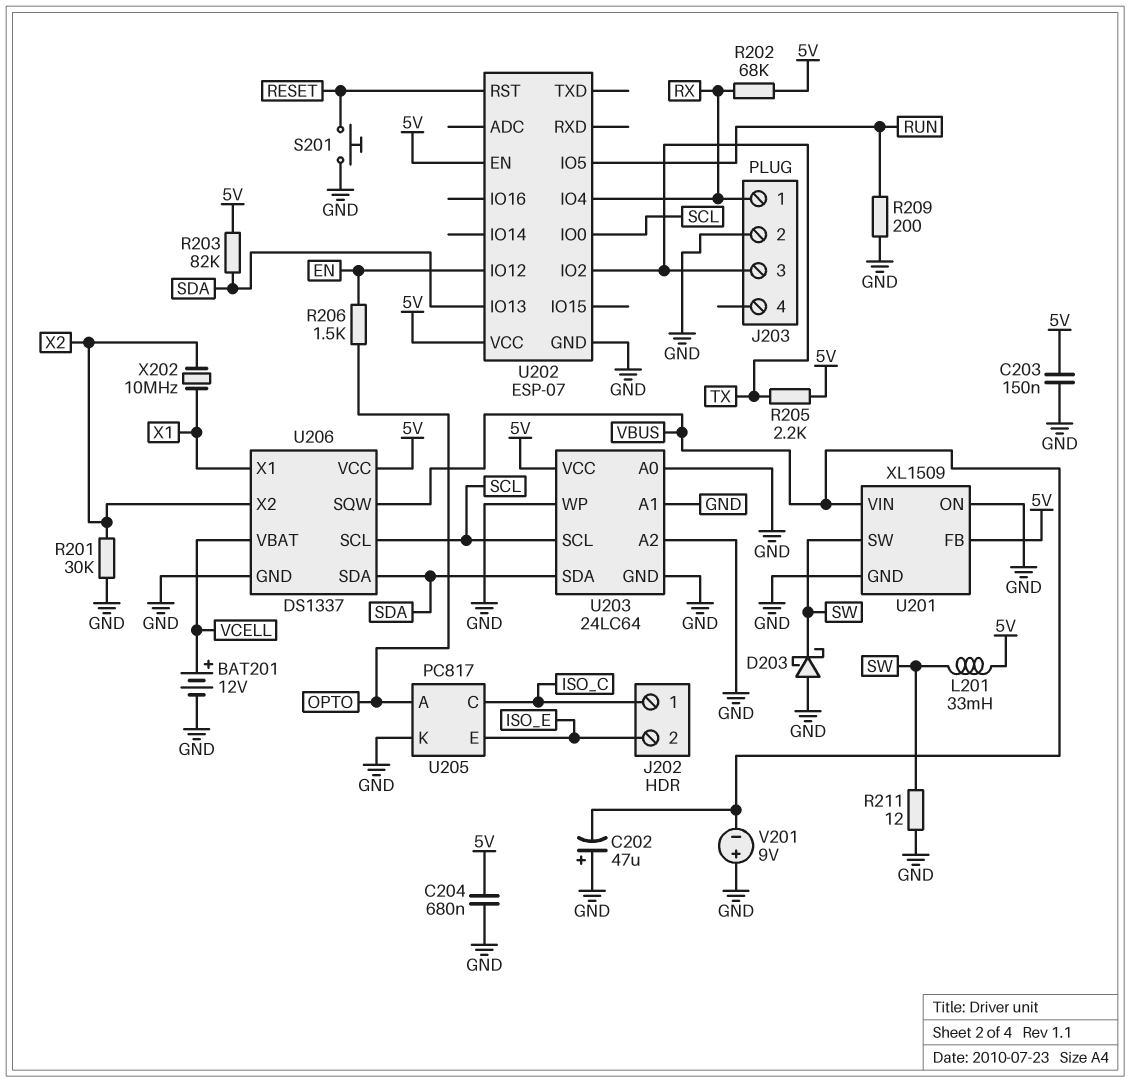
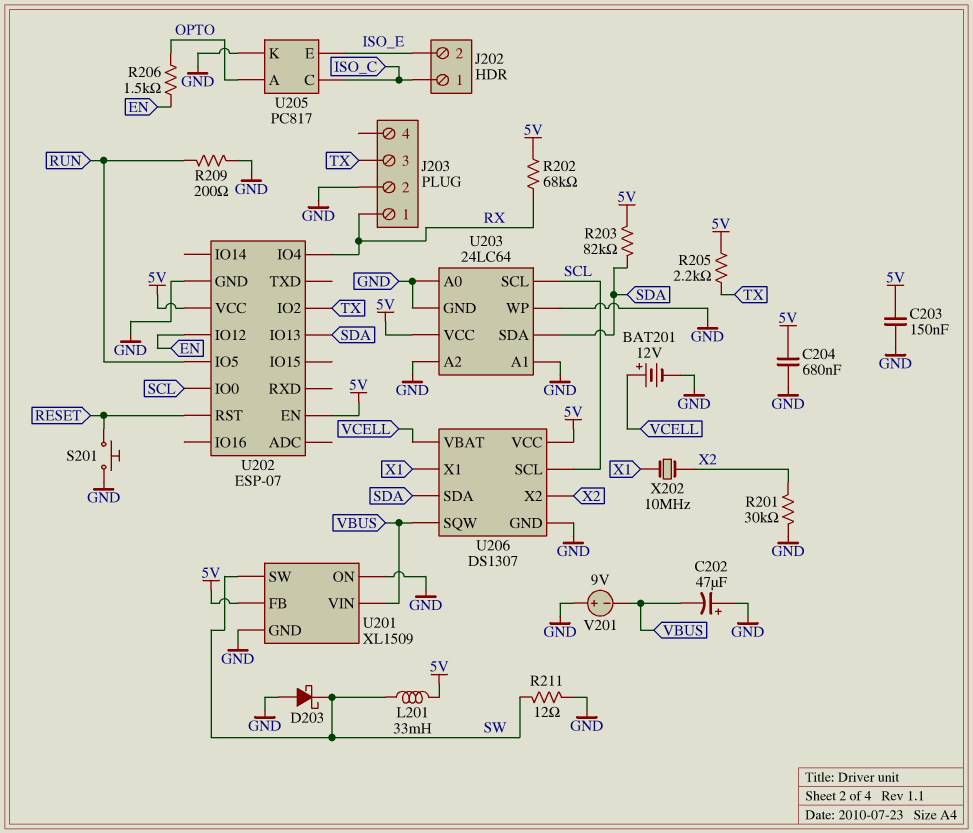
U206: DS1337 -> DS1307

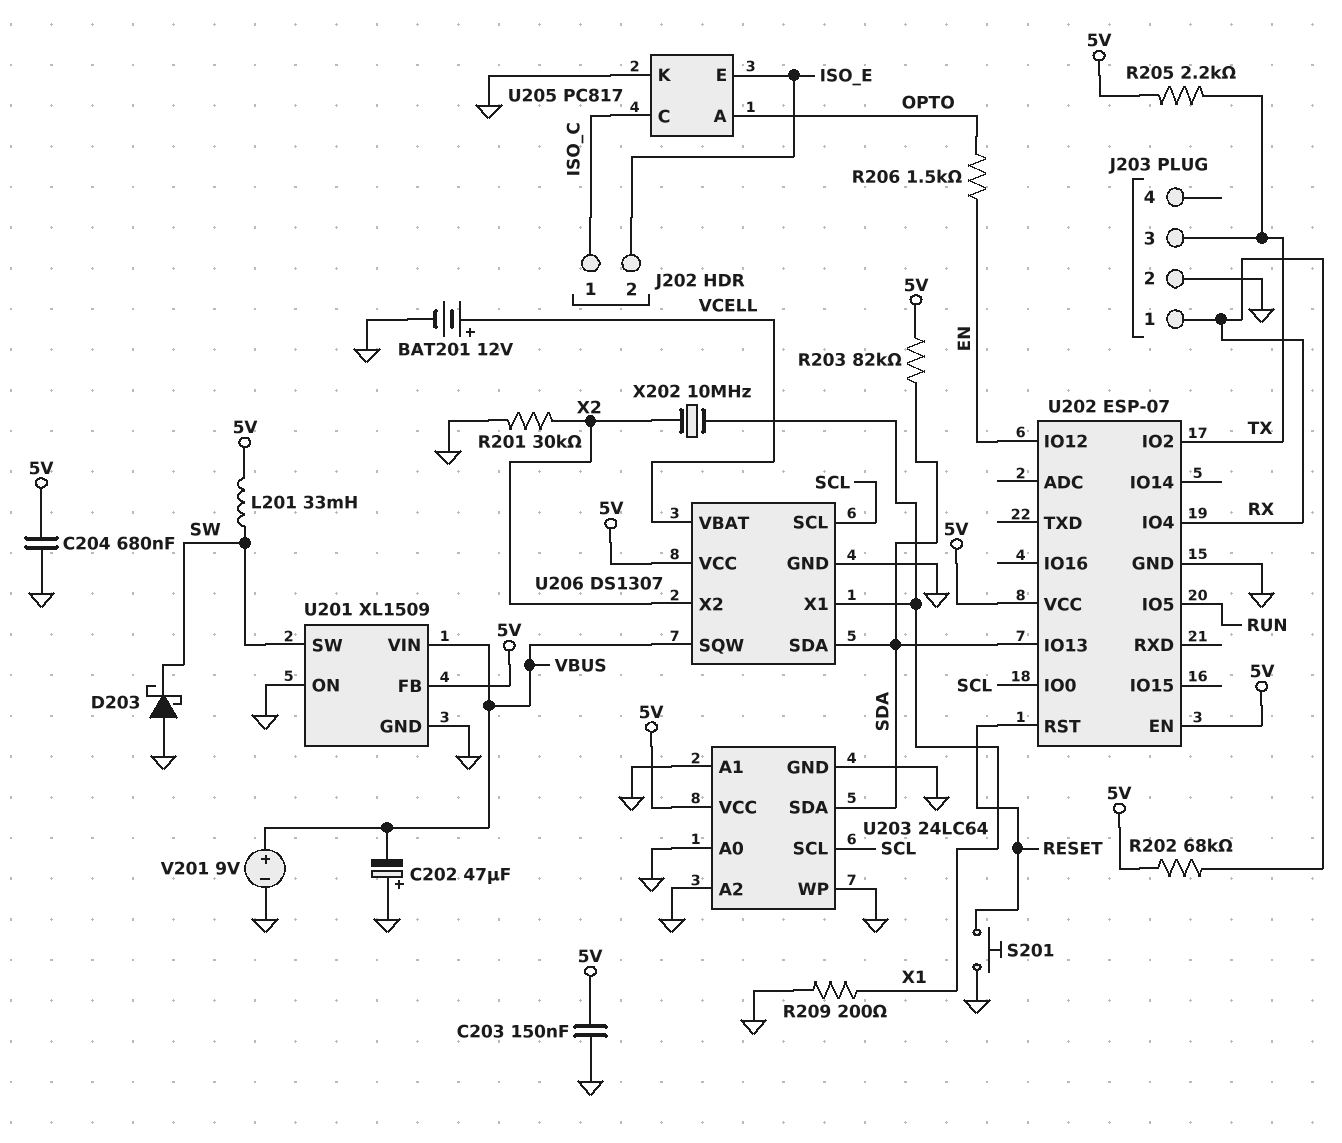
R209: 200 (GND, RUN) -> 200 (GND, X1)
R211: 12 (GND, SW) -> none
V201: 9V (plus GND, minus VBUS) -> 9V (plus VBUS, minus GND)

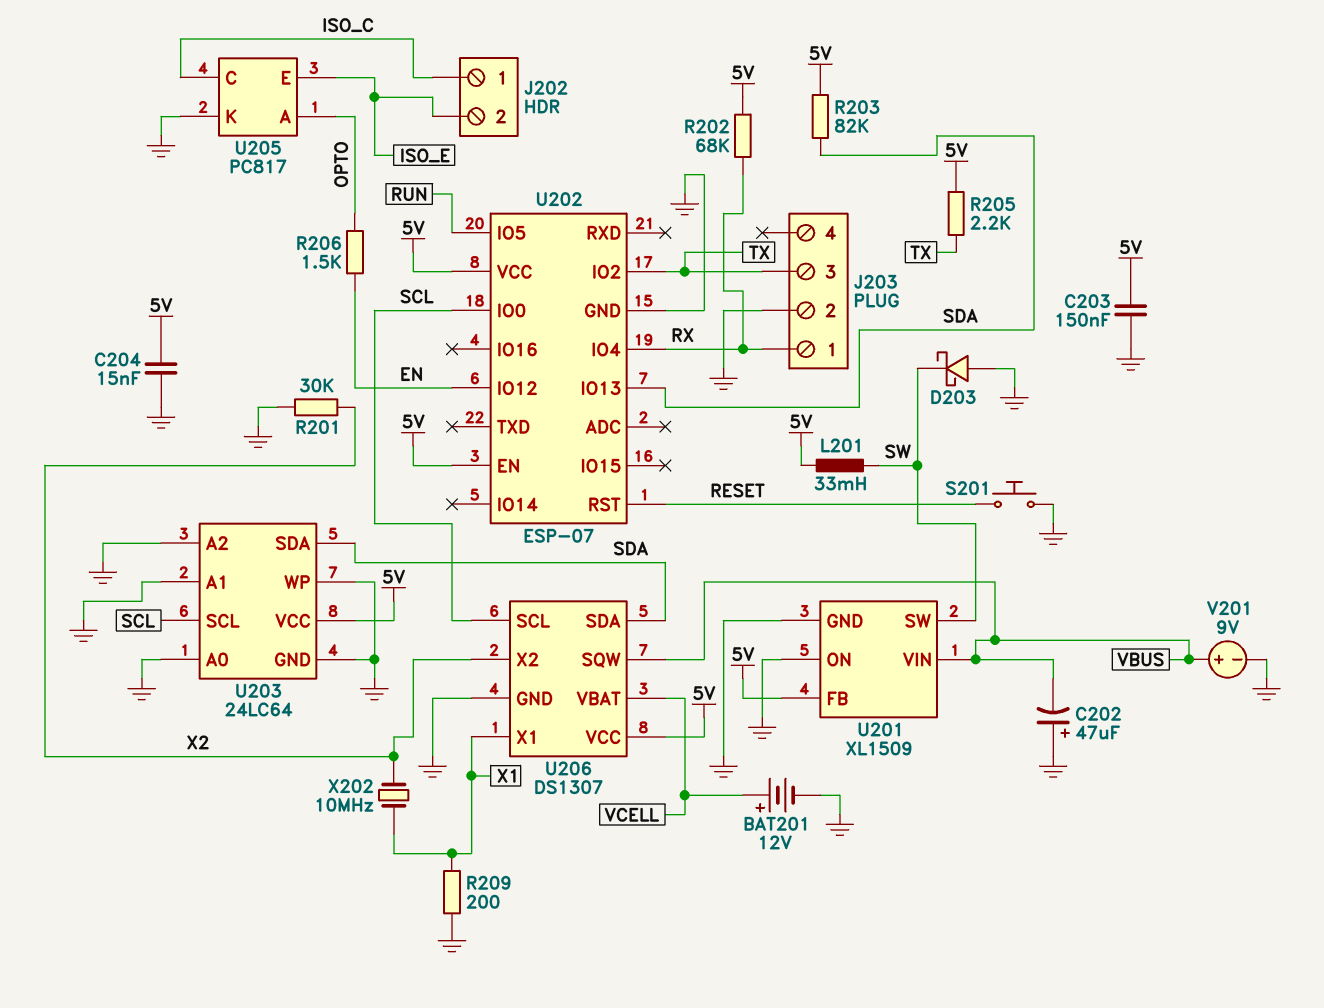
C204: 680nF (5V, GND) -> 15nF (5V, GND)

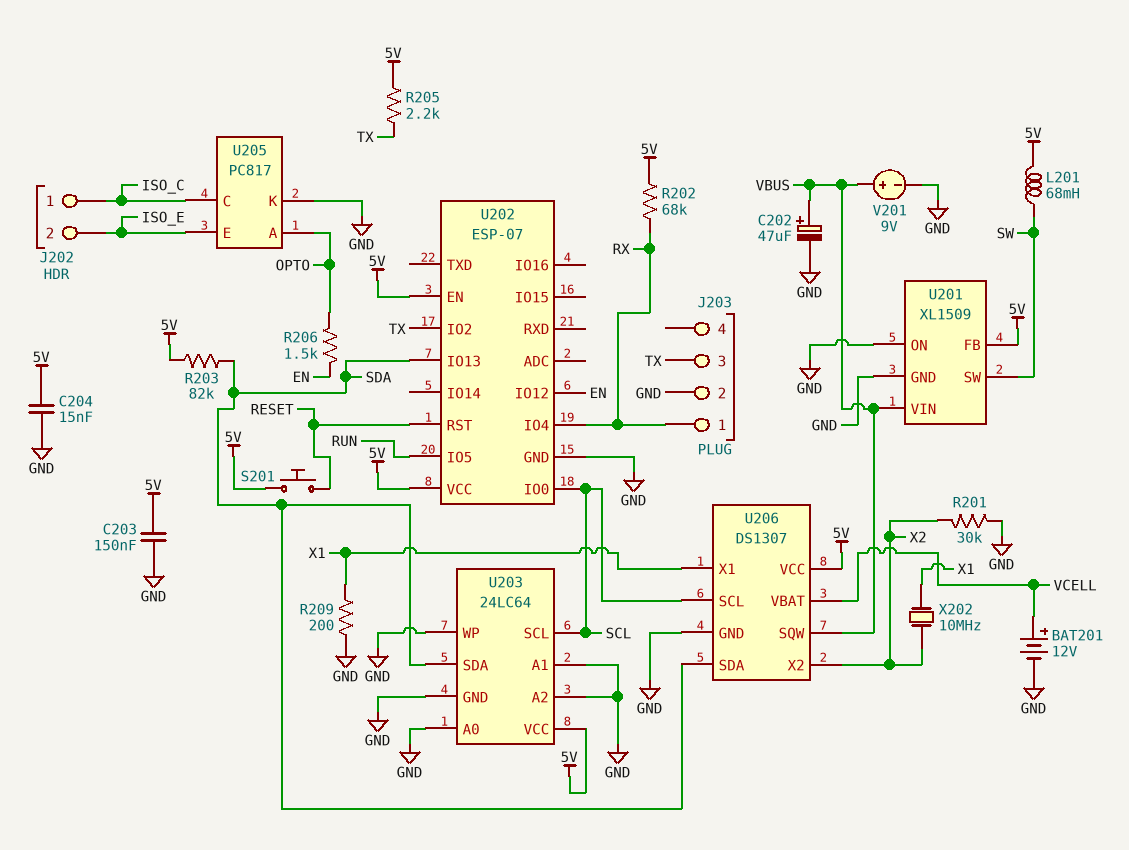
C202: 47uF (plus GND, minus VBUS) -> 47uF (plus VBUS, minus GND)
D203: schottky (A GND, K SW) -> none
L201: 33mH (5V, SW) -> 68mH (5V, SW)
S201: button (GND, RESET) -> button (5V, RESET)

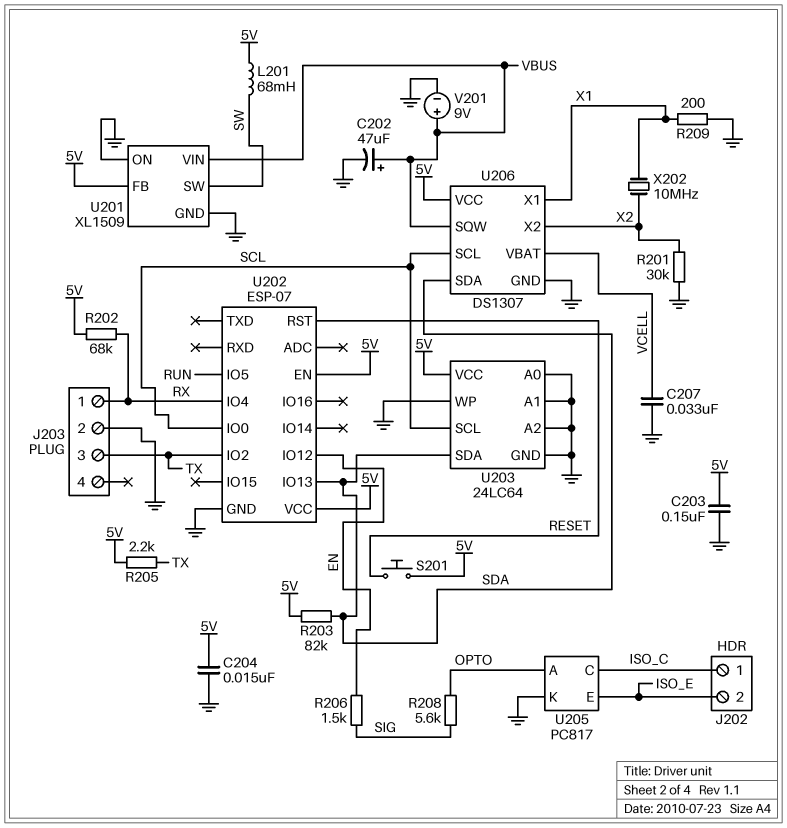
BAT201: 12V (plus VCELL, minus GND) -> none
C207: none -> 33nF (GND, VCELL)
R206: 1.5k (EN, OPTO) -> 1.5k (EN, SIG)
R208: none -> 5.6k (OPTO, SIG)

